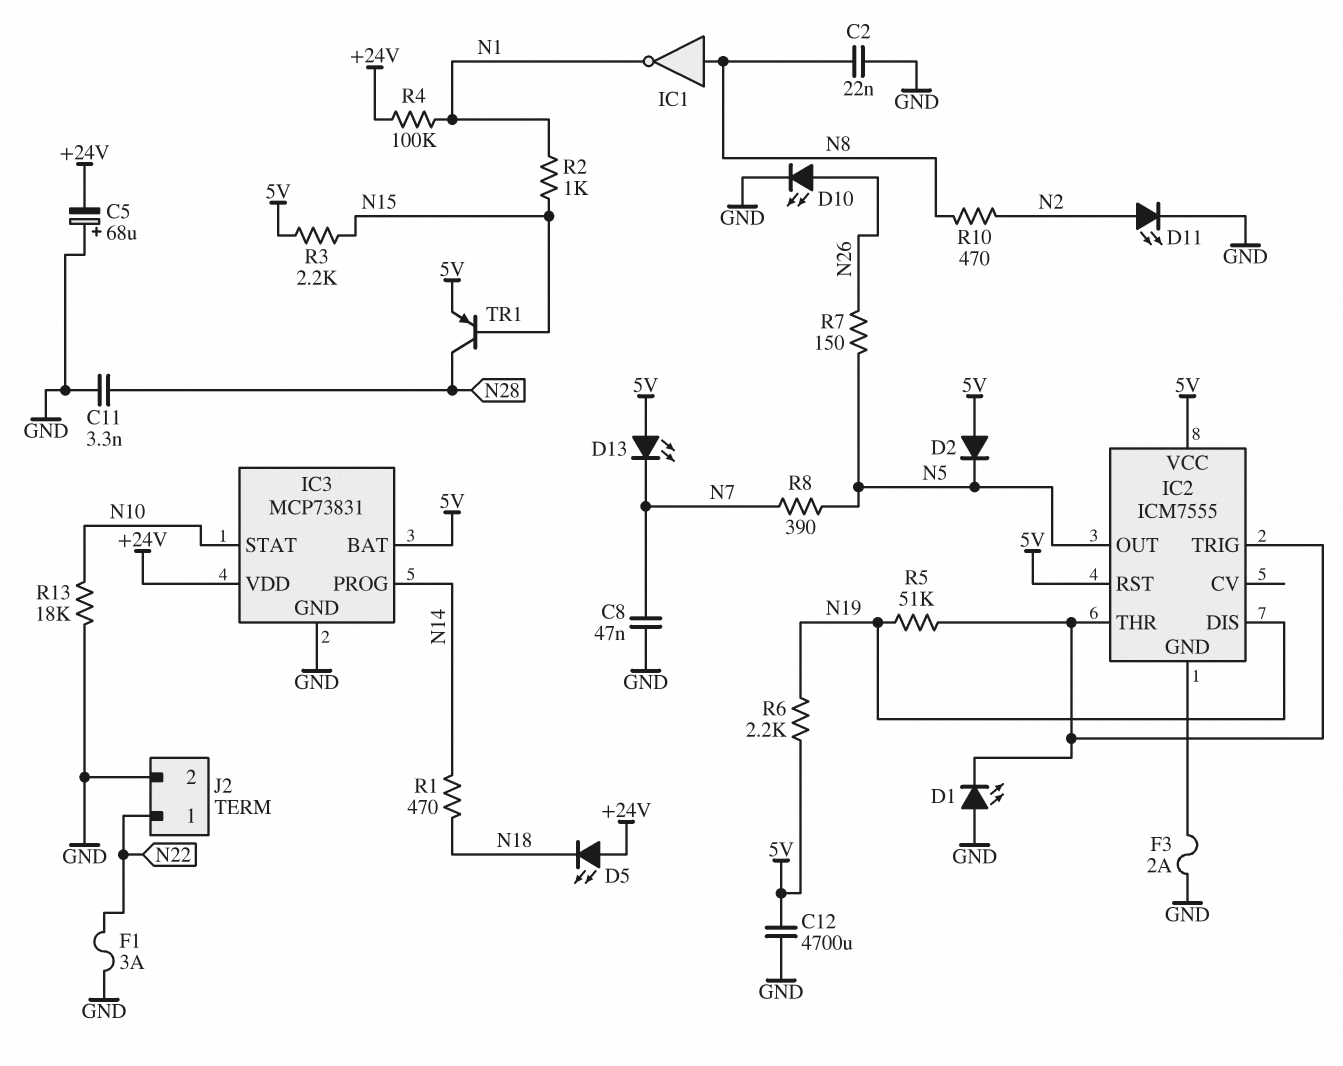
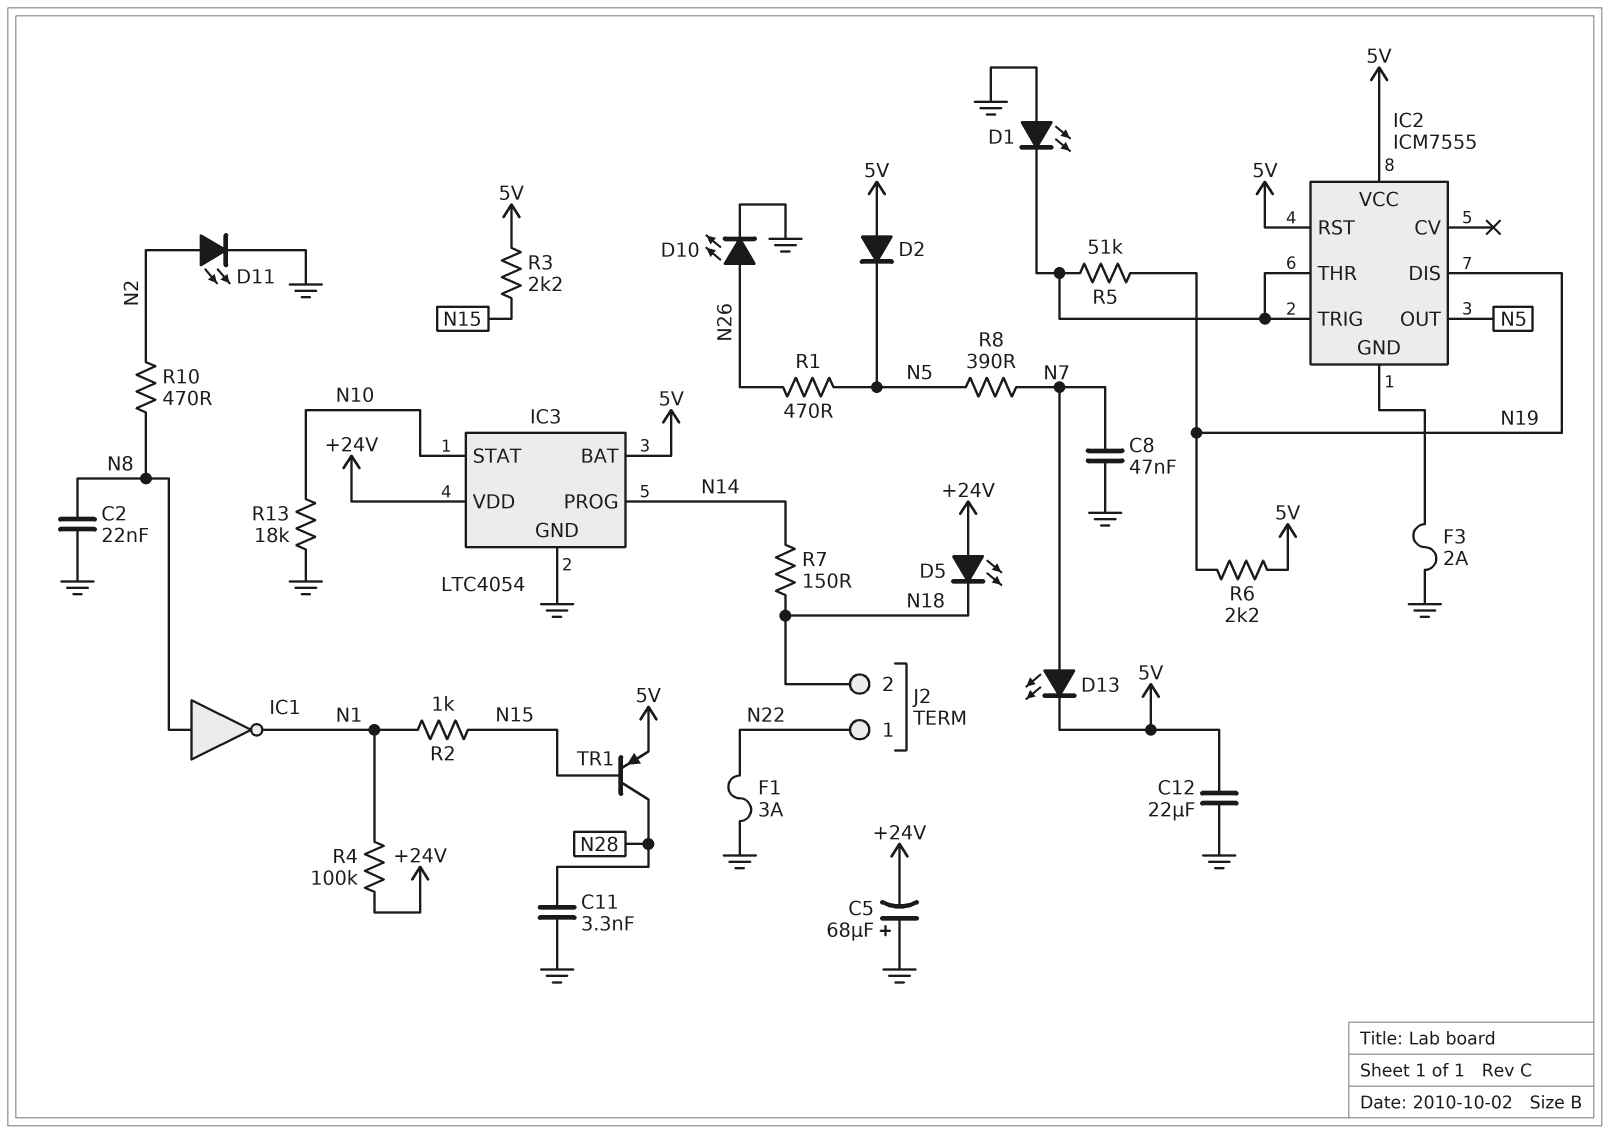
C12: 4700uF (5V, GND) -> 22uF (5V, GND)
D13: LED (A 5V, K N7) -> LED (A N7, K 5V)
IC3: MCP73831 -> LTC4054
J2 pin 2: GND -> N18
R1: 470 (N14, N18) -> 470 (N5, N26)
R7: 150 (N5, N26) -> 150 (N14, N18)

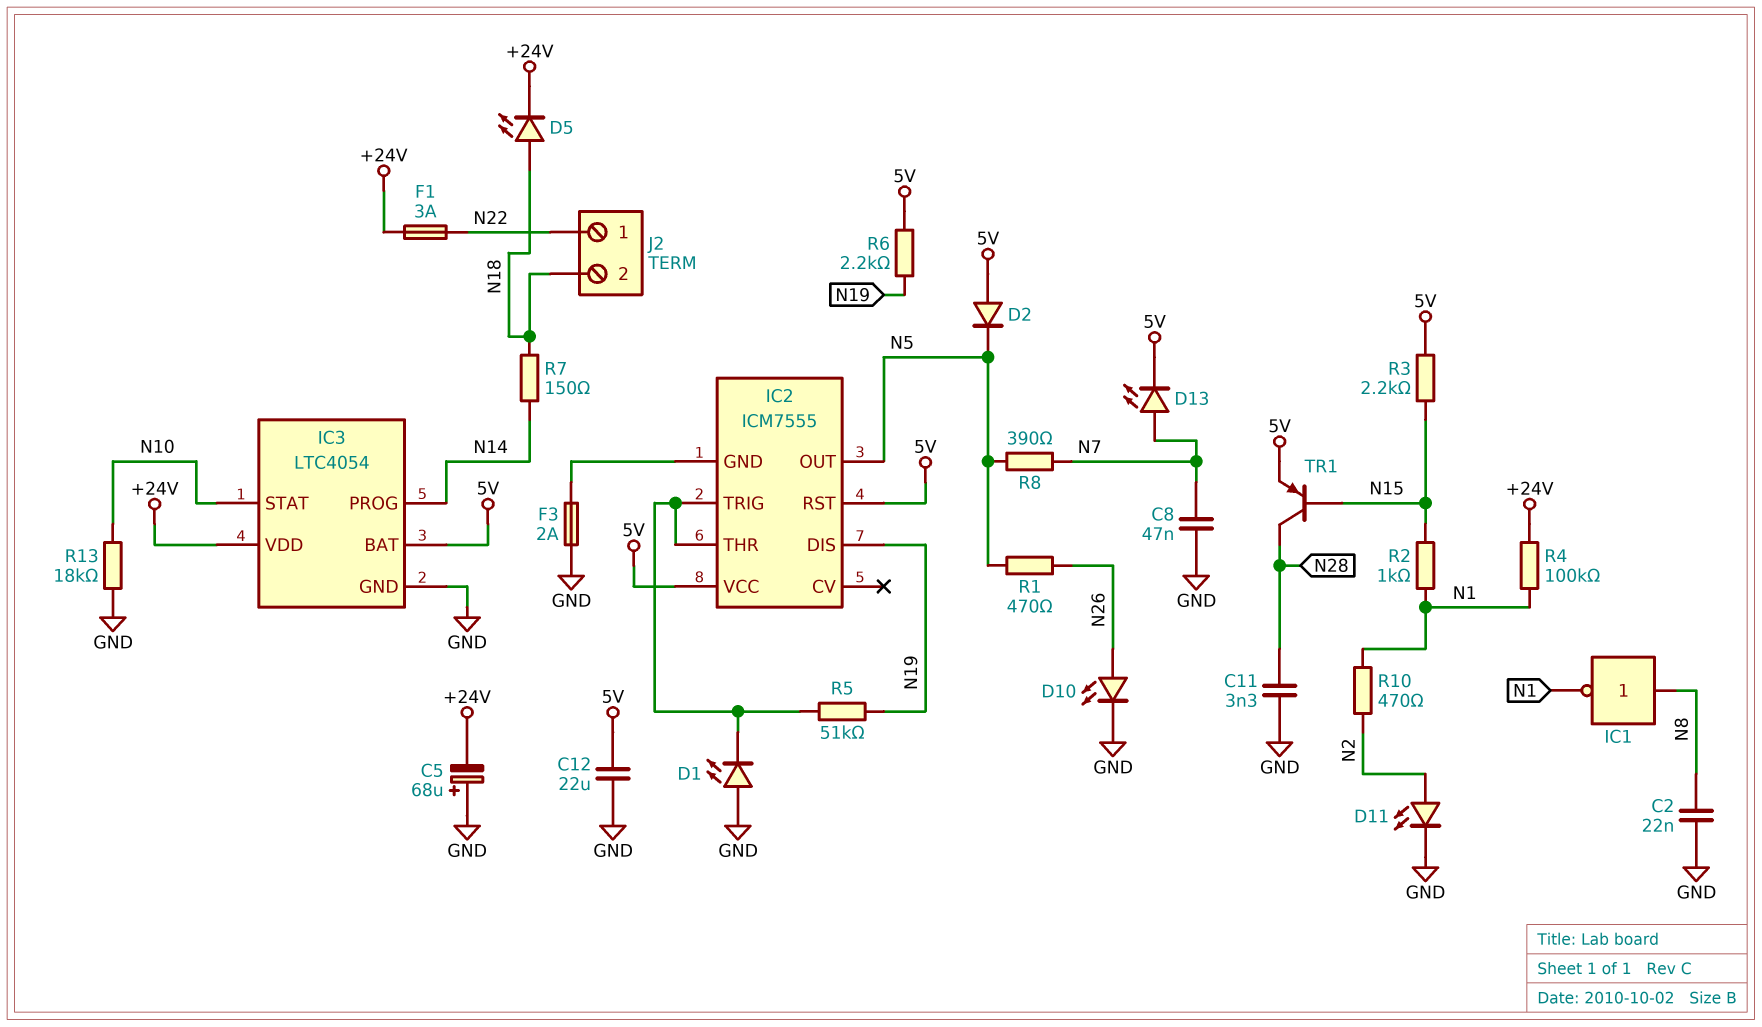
D5: LED (A +24V, K N18) -> LED (A N18, K +24V)
F1: 3A (GND, N22) -> 3A (+24V, N22)
R10: 470 (N2, N8) -> 470 (N1, N2)

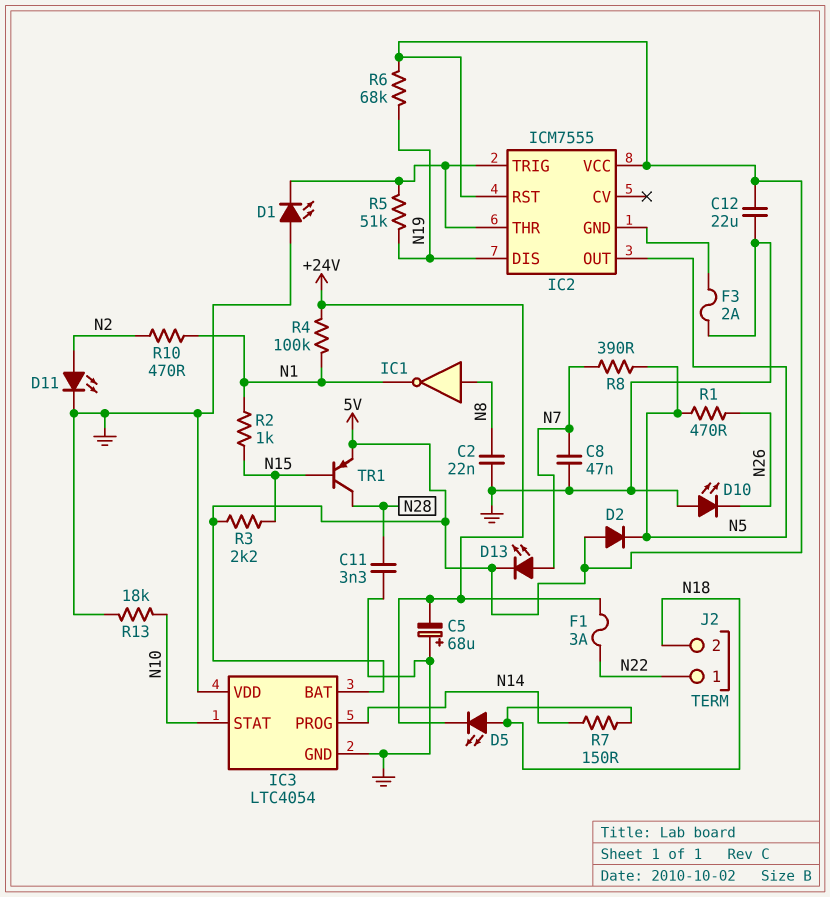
D10: LED (A N26, K GND) -> LED (A GND, K N26)
IC3 pin VDD: +24V -> GND
R6: 2.2k (5V, N19) -> 68k (5V, N19)

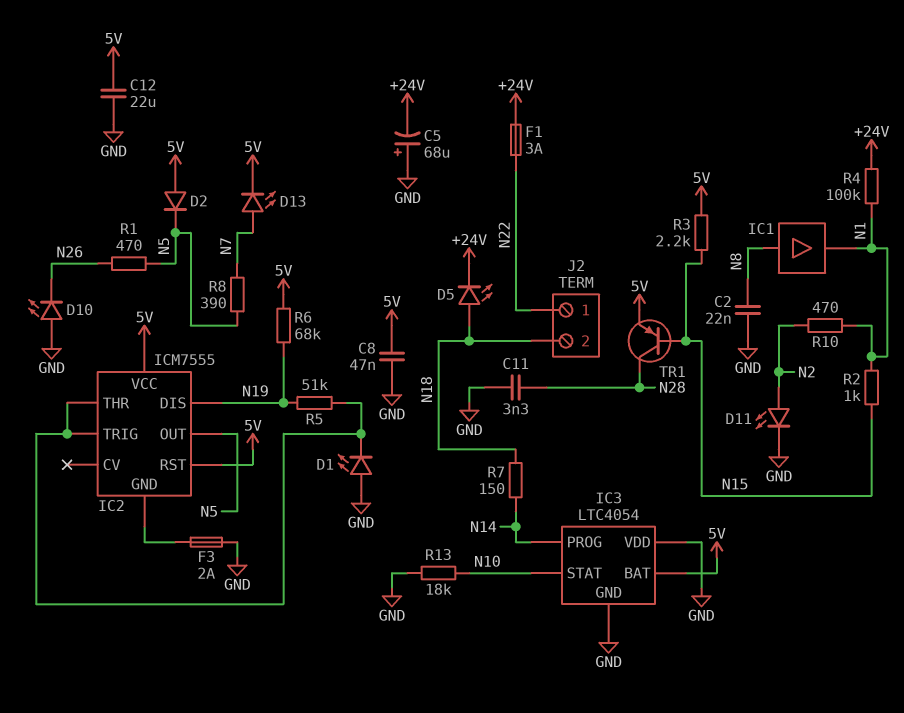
C8: 47nF (GND, N7) -> 47nF (5V, GND)
IC1: NOT (in N8, out N1) -> buffer (in N8, out N1)

